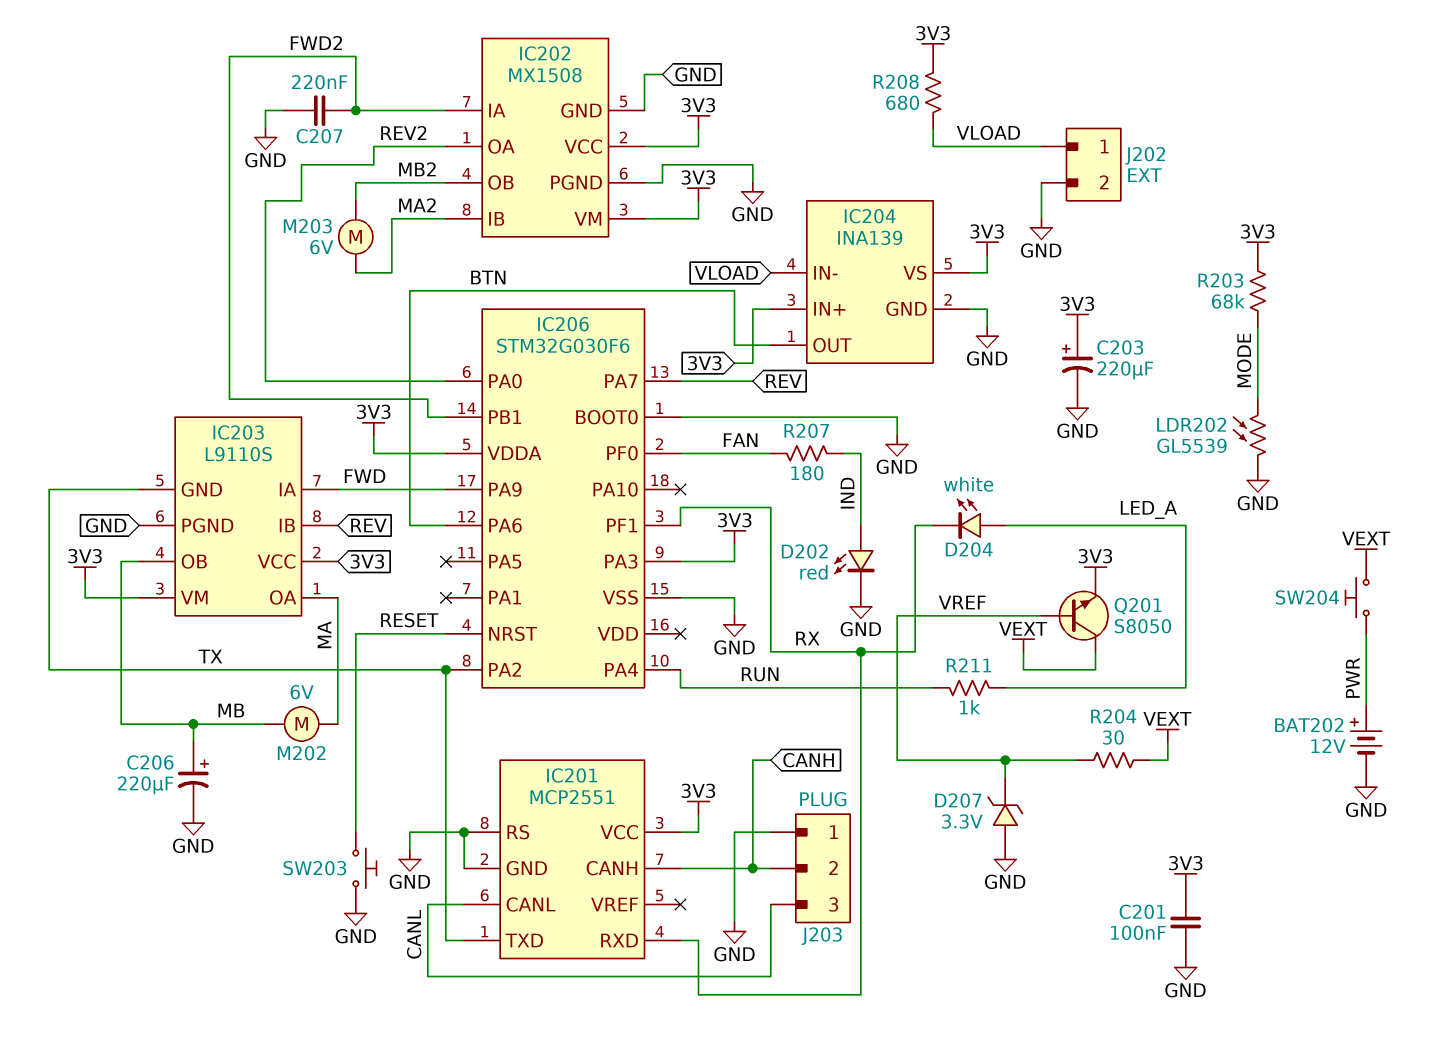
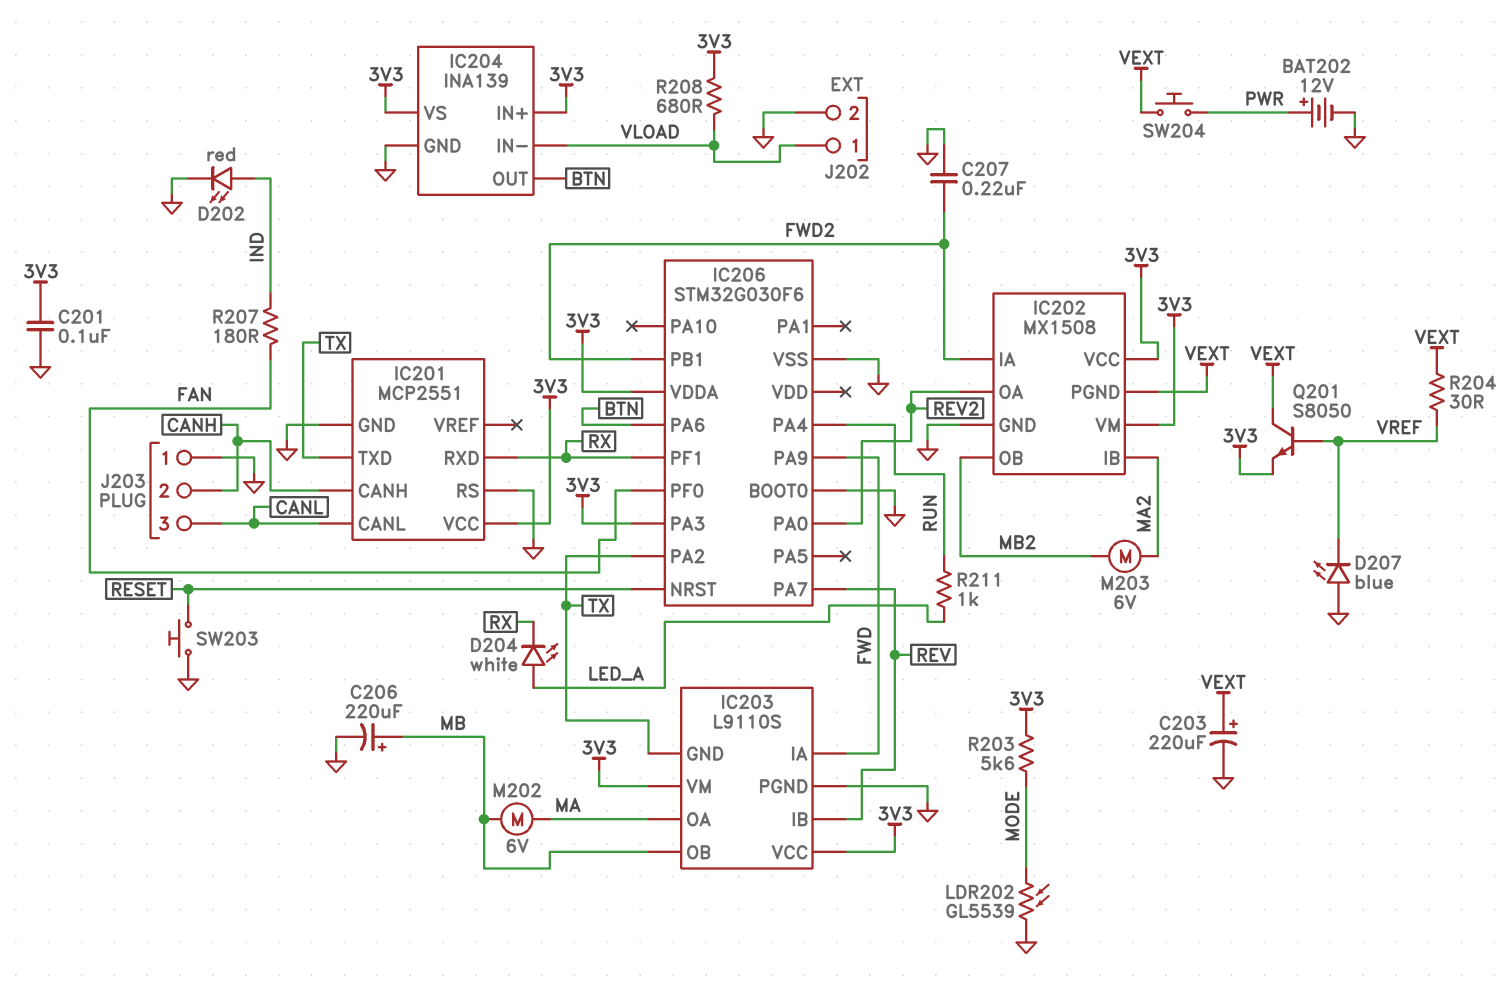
C203: 220uF (plus 3V3, minus GND) -> 220uF (plus VEXT, minus GND)
D207: zener 3.3V (A GND, K VREF) -> LED blue (A GND, K VREF)
IC202 pin PGND: GND -> VEXT
R203: 68k (3V3, MODE) -> 5.6k (3V3, MODE)

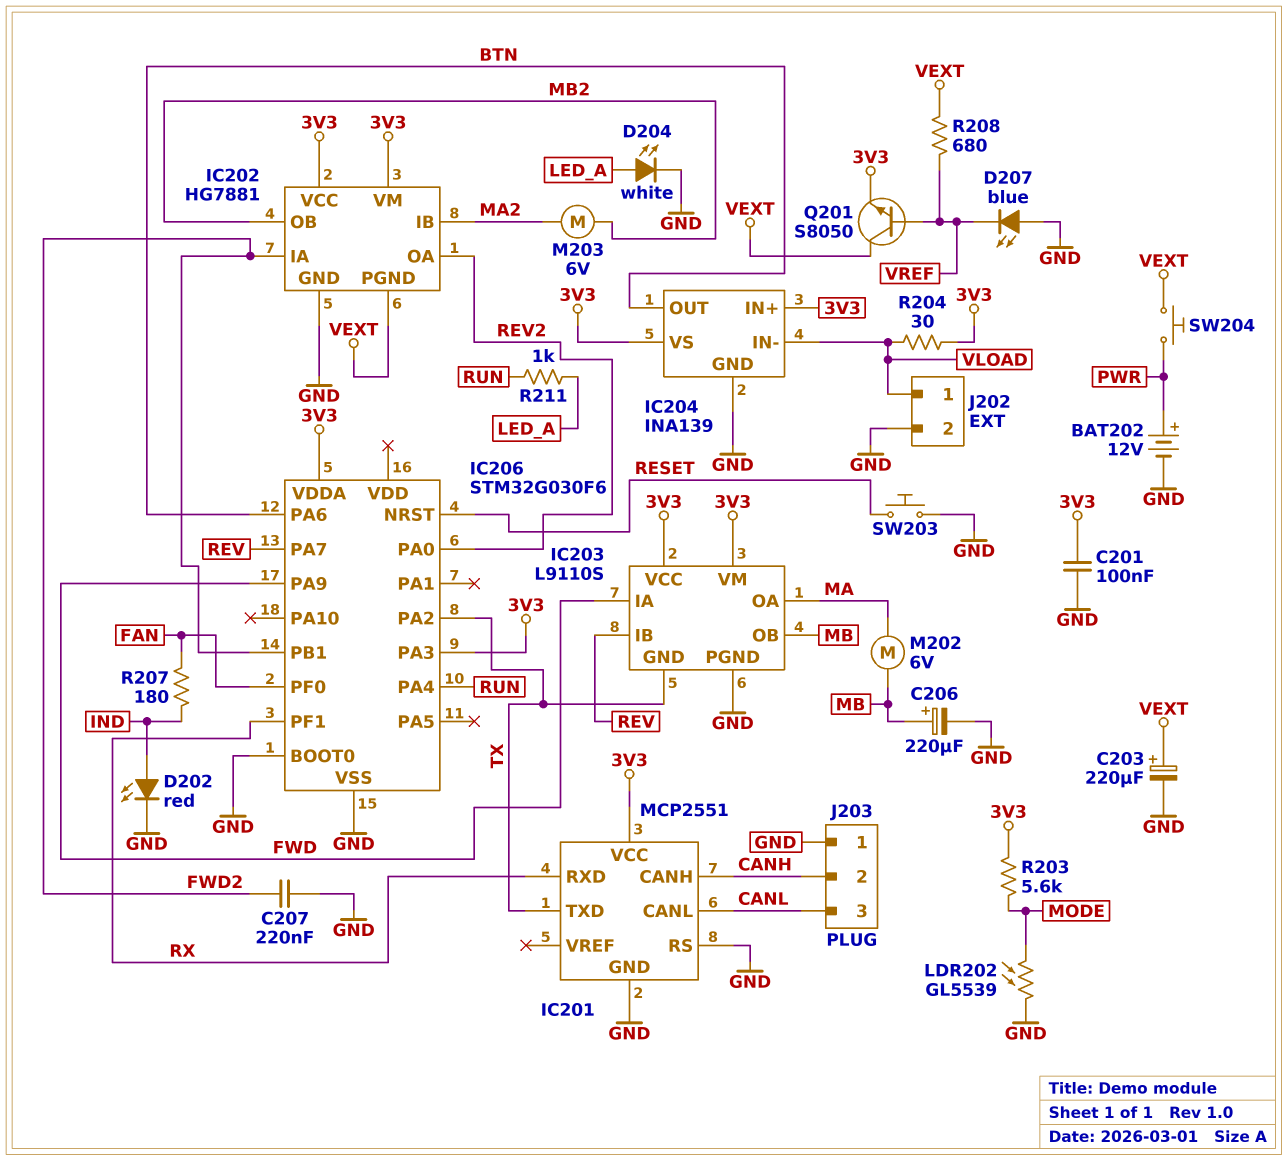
D204: LED white (A LED_A, K RX) -> LED white (A LED_A, K GND)
IC202: MX1508 -> HG7881
R204: 30 (VEXT, VREF) -> 30 (3V3, VLOAD)
R208: 680 (3V3, VLOAD) -> 680 (VEXT, VREF)

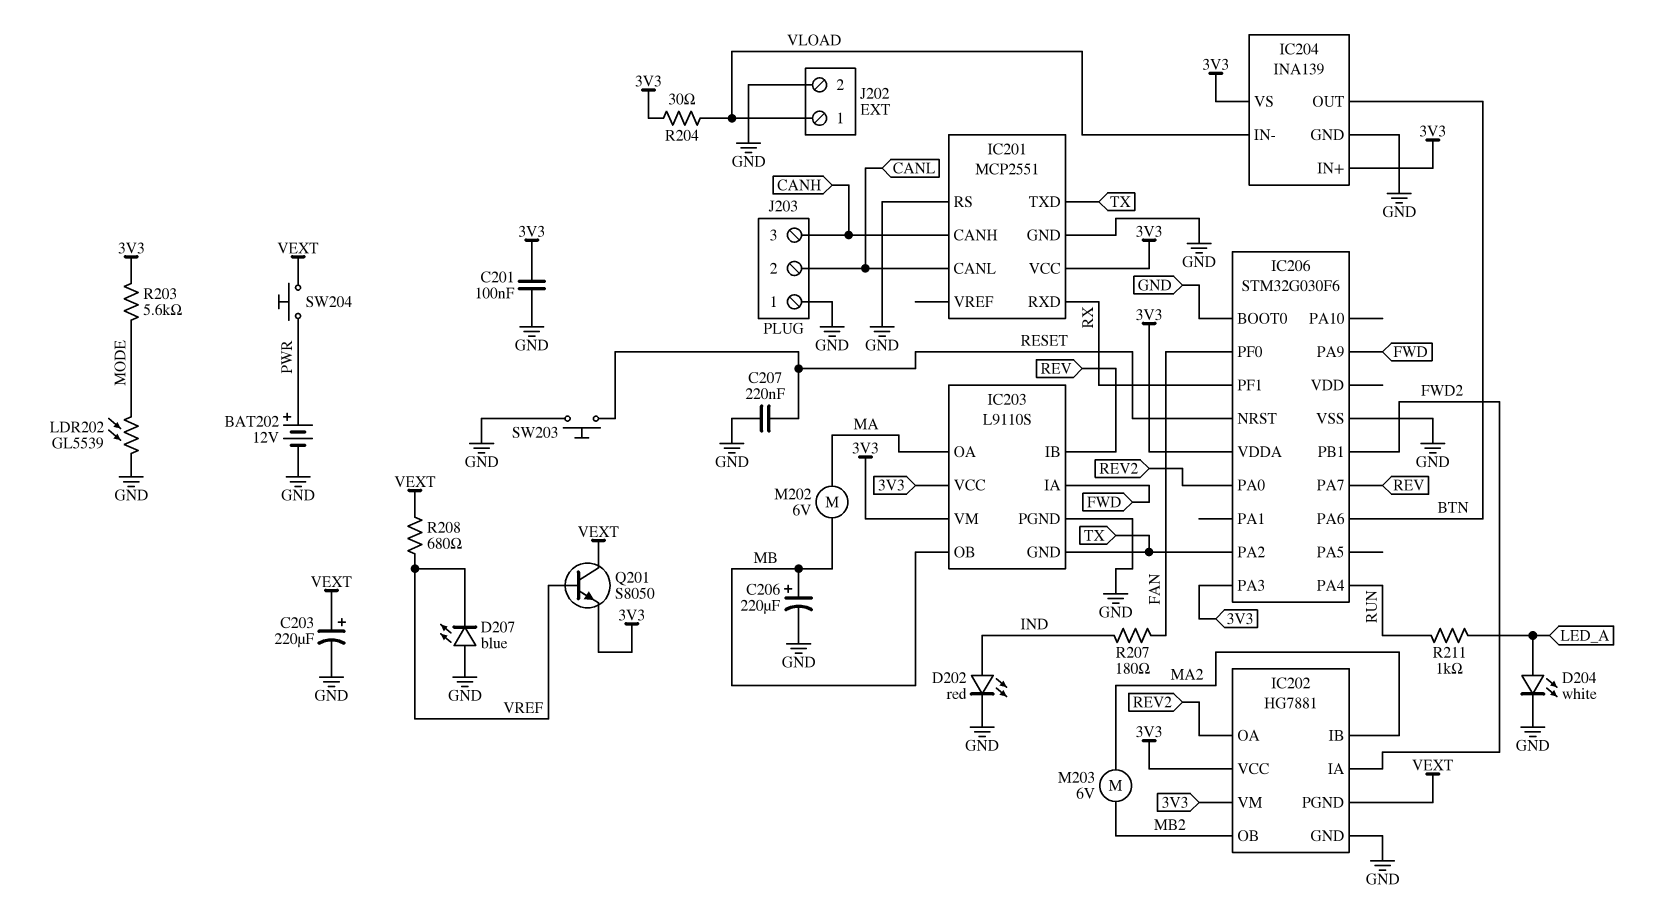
C207: 220nF (FWD2, GND) -> 220nF (GND, RESET)
J203 pin 2: CANH -> CANL
J203 pin 3: CANL -> CANH

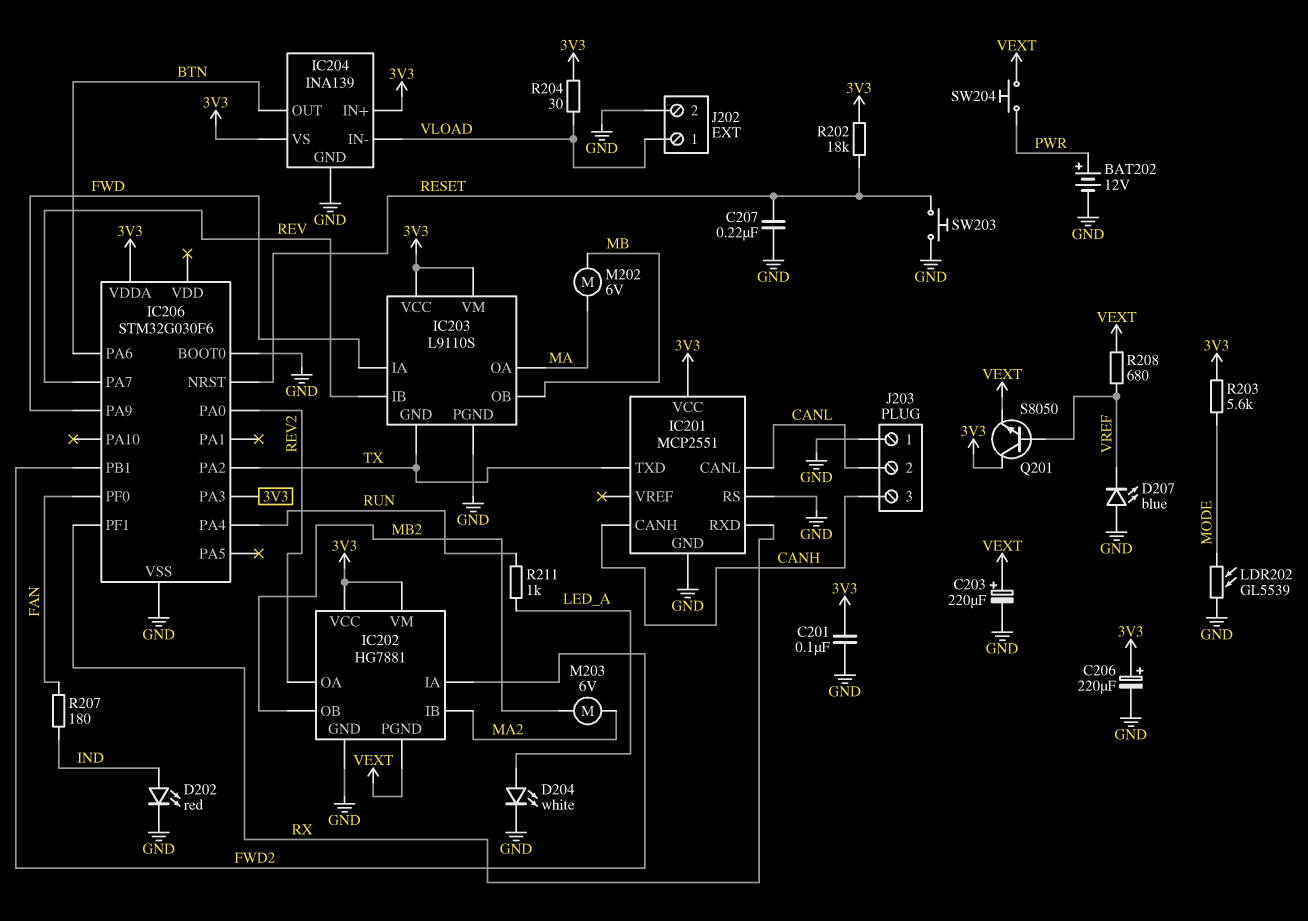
C206: 220uF (plus MB, minus GND) -> 220uF (plus 3V3, minus GND)
Q201: NPN S8050 (B VREF, C VEXT, E 3V3) -> NPN S8050 (B VREF, C 3V3, E VEXT)
R202: none -> 18k (3V3, RESET)

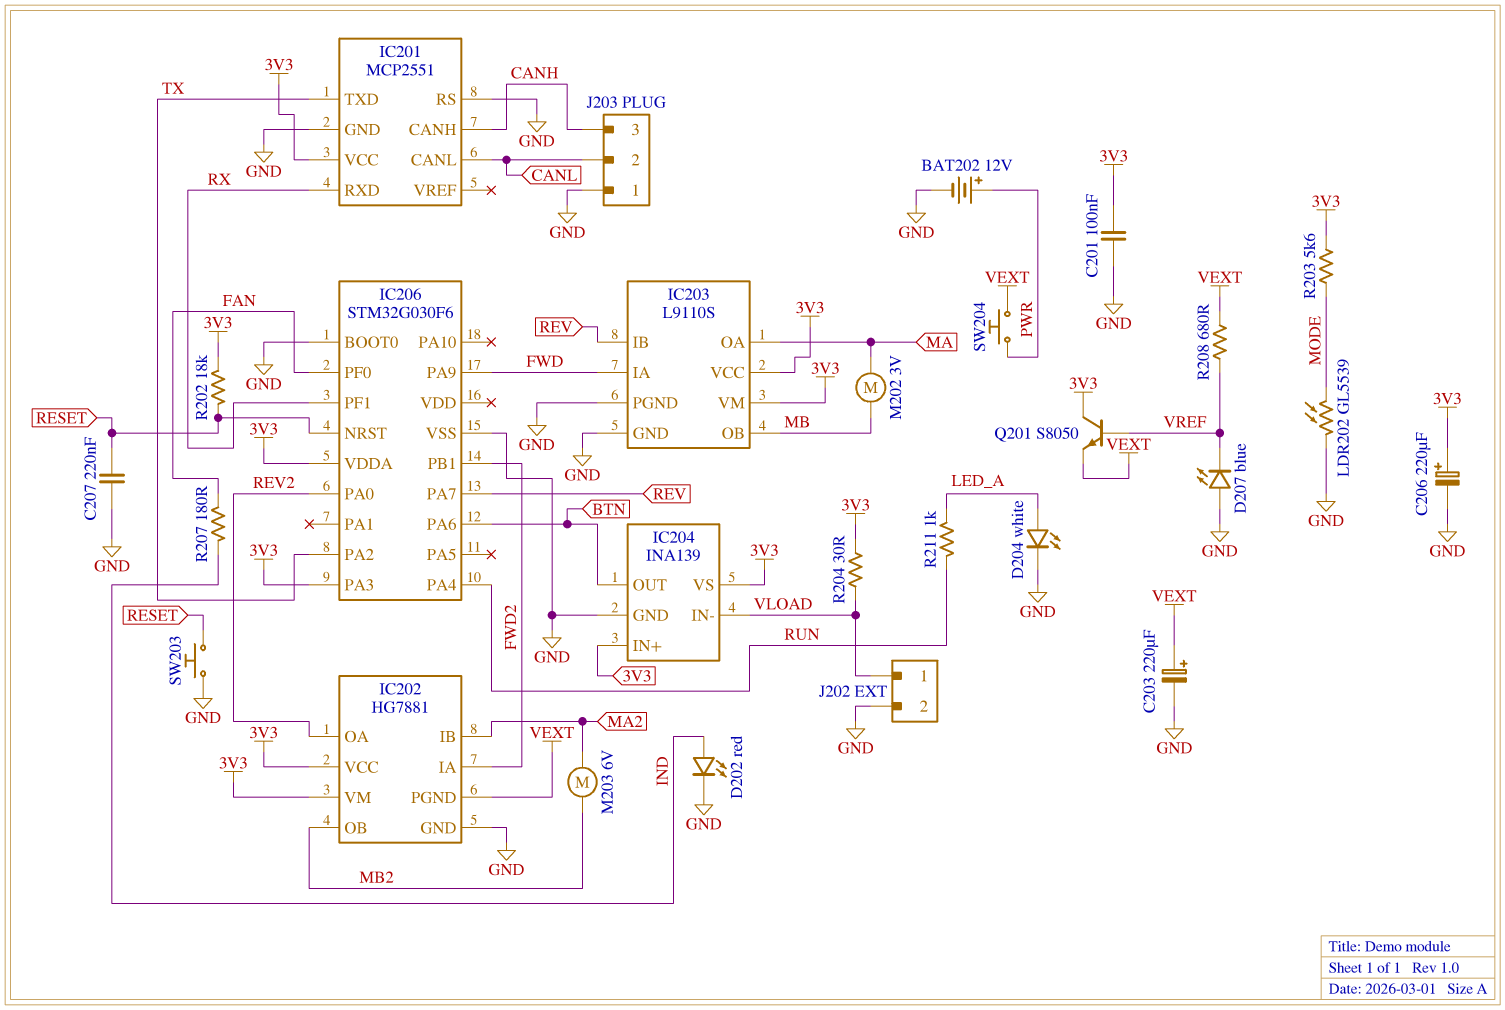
IC203 pin GND: TX -> GND
M202: motor 6V (MA, MB) -> motor 3V (MA, MB)

